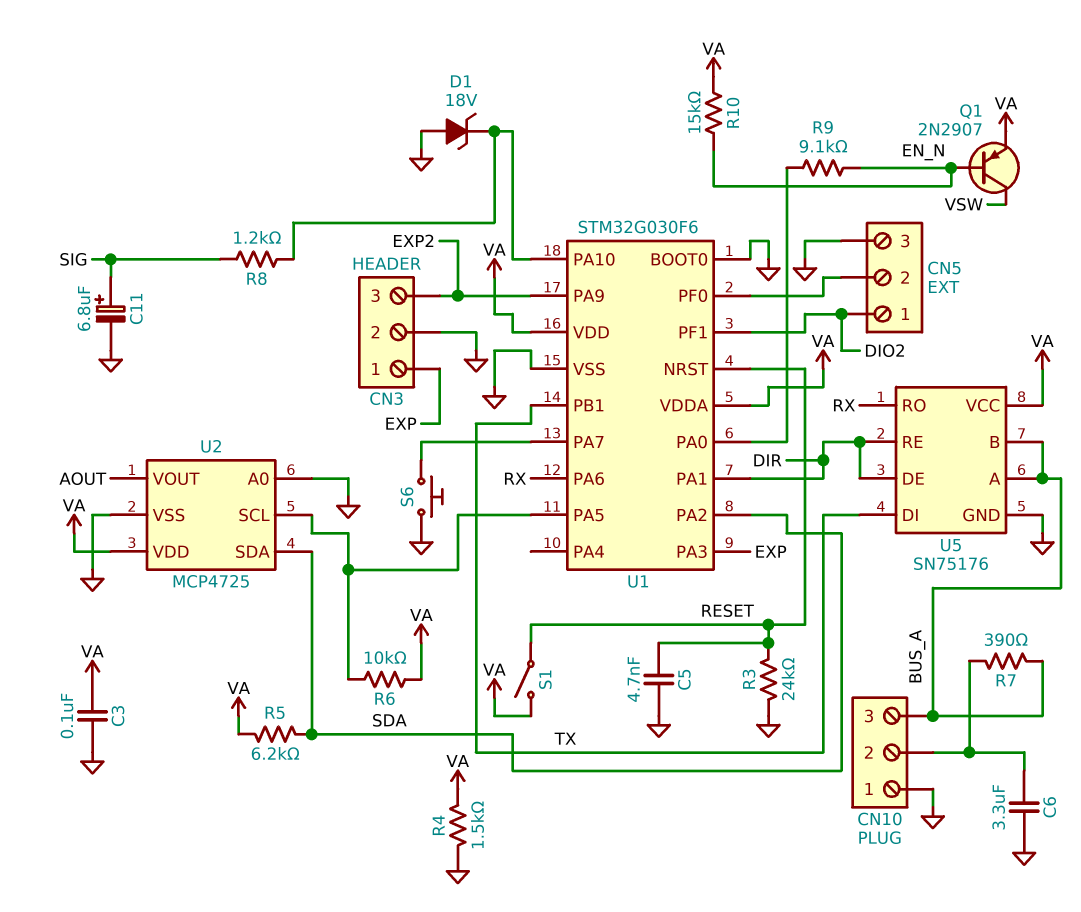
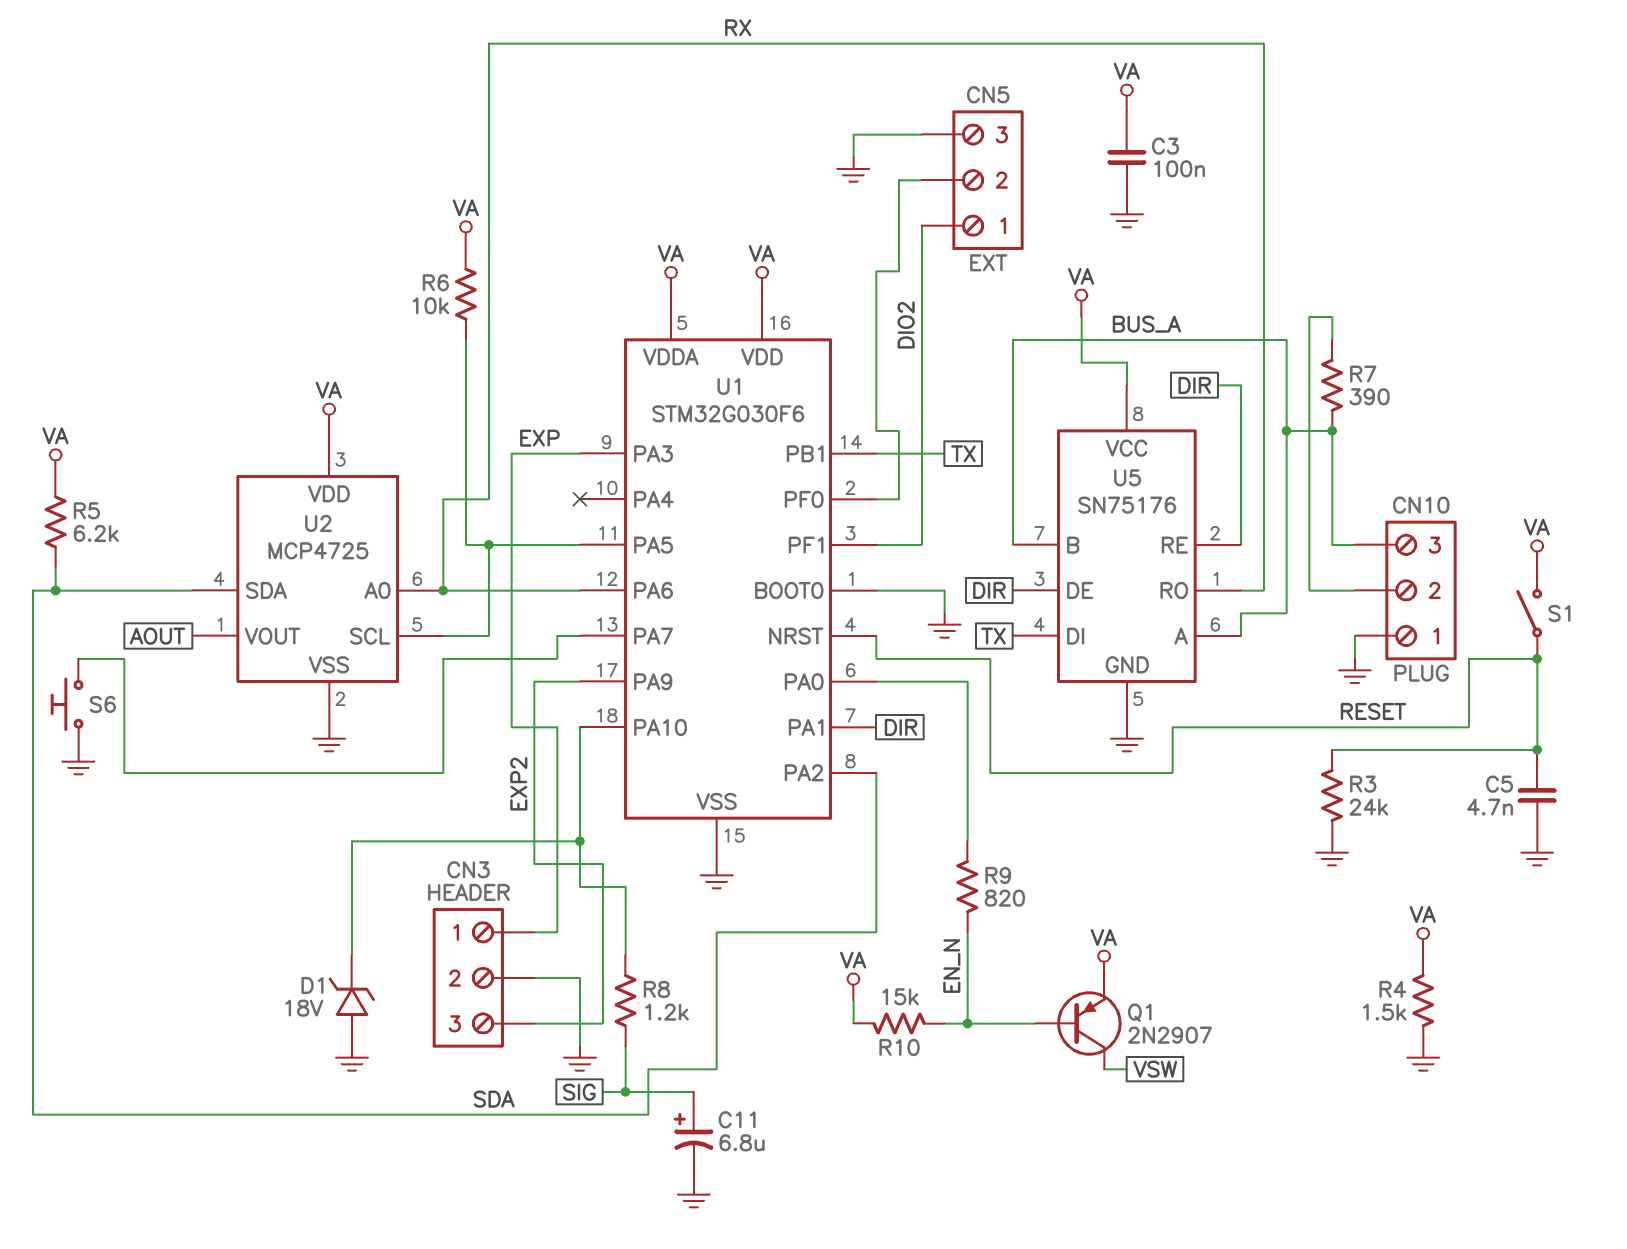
C6: 3.3uF (CN10/2, GND) -> none
R9: 9.1k (EN_N, U1/PA0) -> 820 (EN_N, U1/PA0)
U2 pin A0: GND -> RX

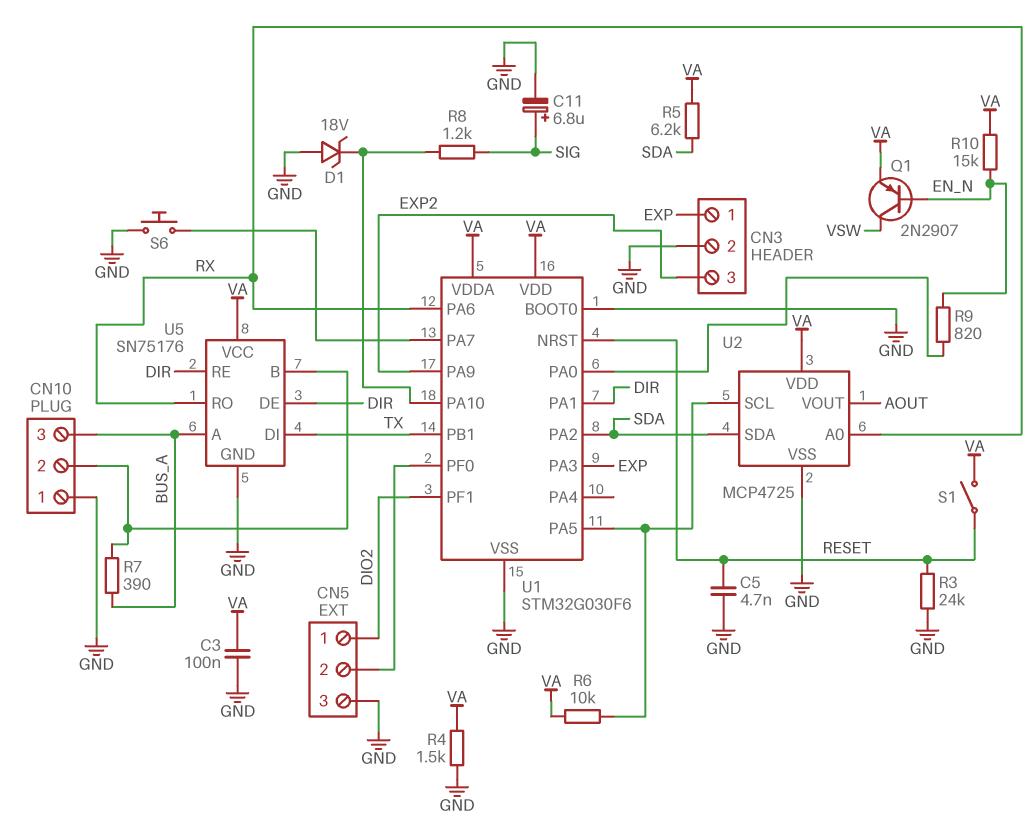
U5 pin B: BUS_A -> CN10/2

